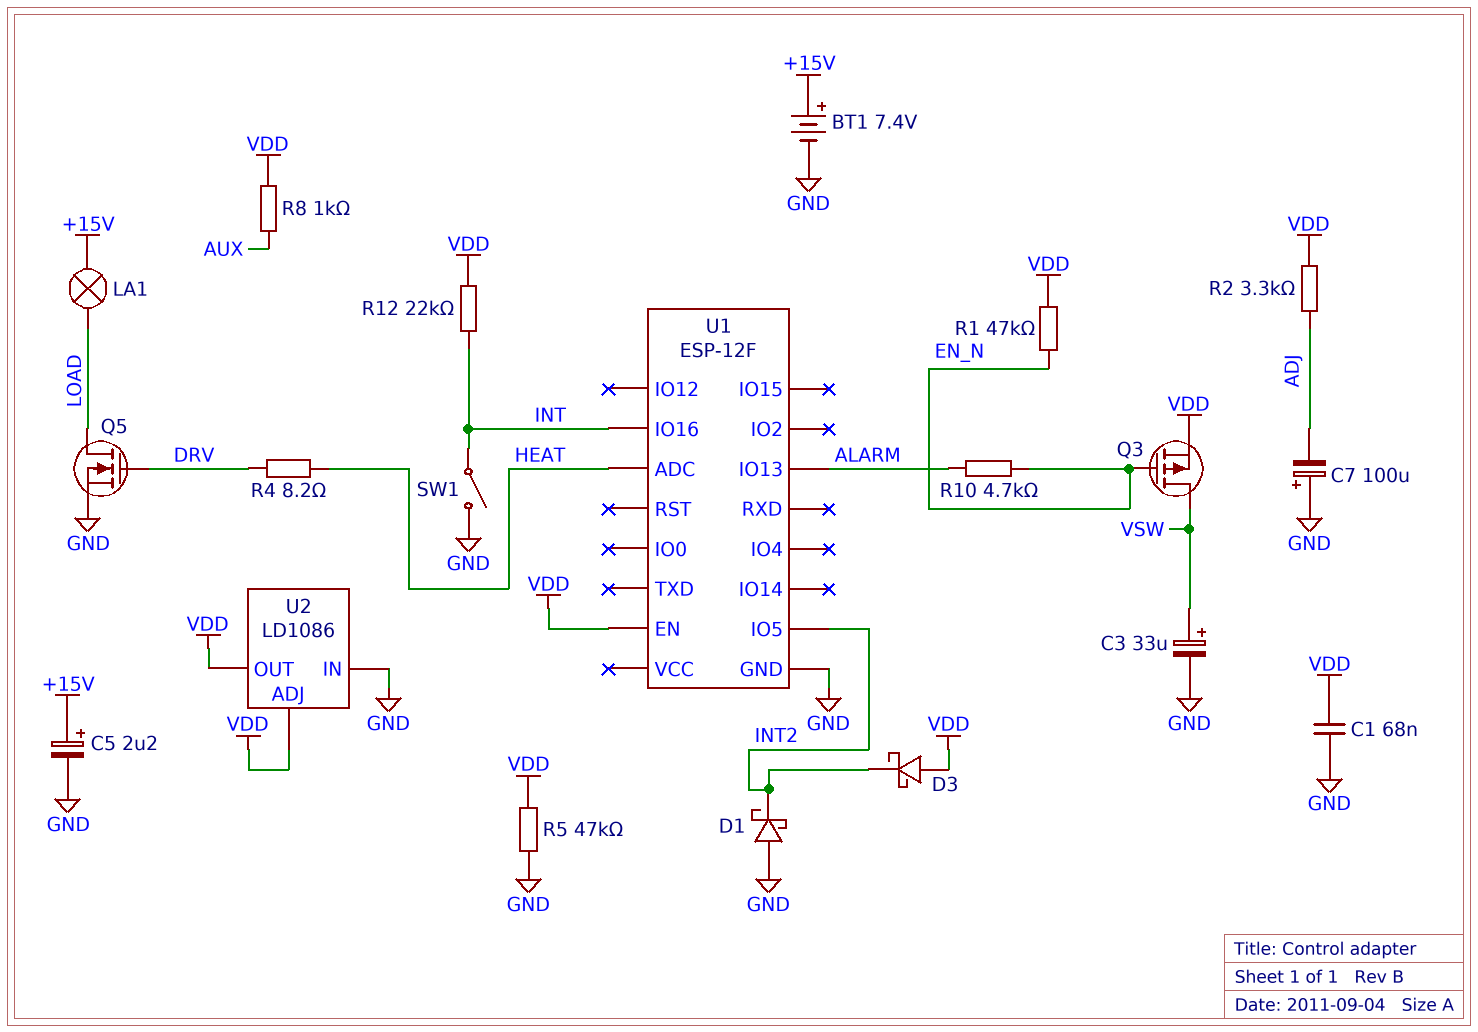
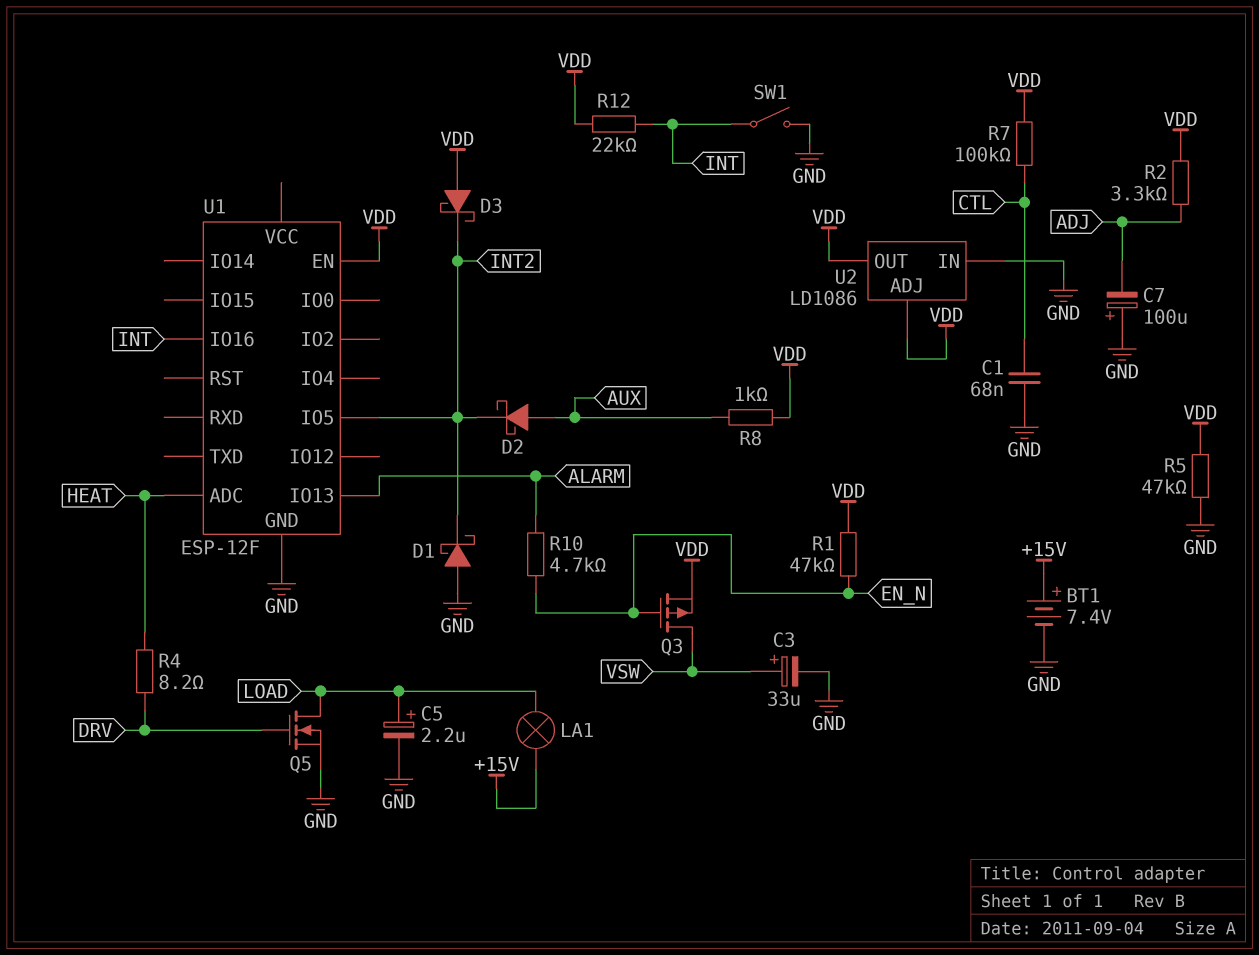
C1: 68nF (GND, VDD) -> 68nF (CTL, GND)
C5: 2.2uF (plus +15V, minus GND) -> 2.2uF (plus LOAD, minus GND)
D2: none -> schottky (A AUX, K INT2)
R7: none -> 100k (CTL, VDD)

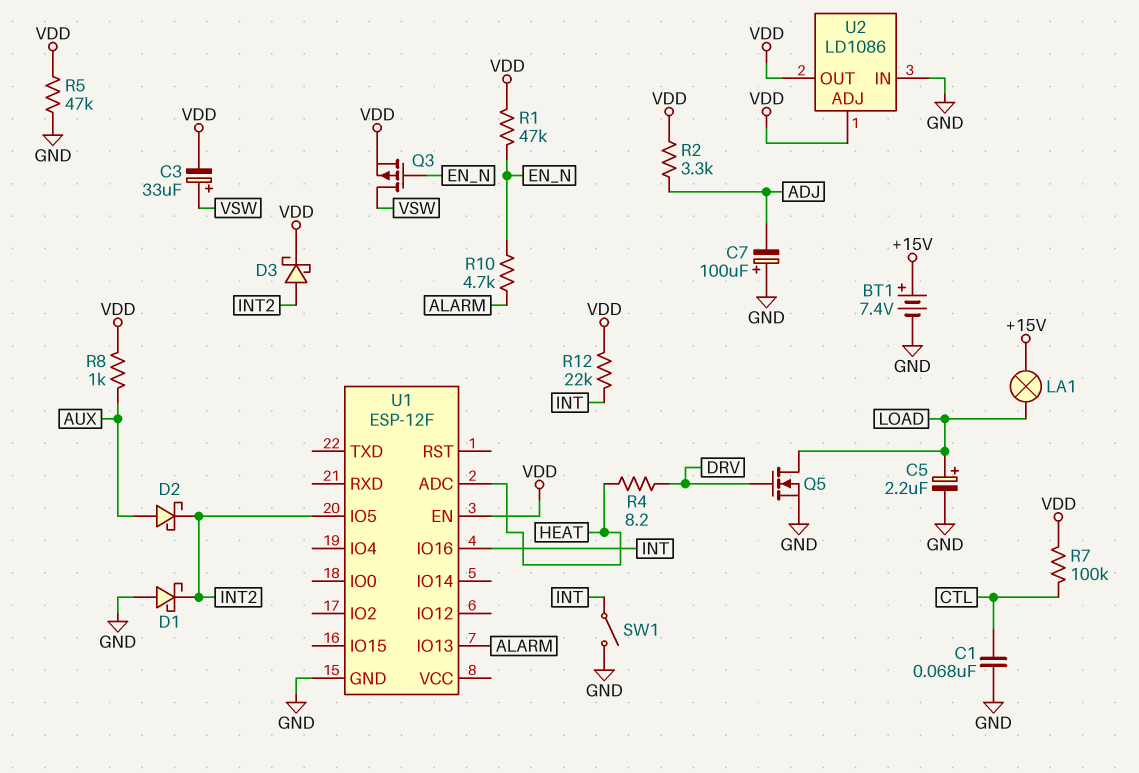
C3: 33uF (plus VSW, minus GND) -> 33uF (plus VSW, minus VDD)
D3: schottky (A VDD, K INT2) -> schottky (A INT2, K VDD)

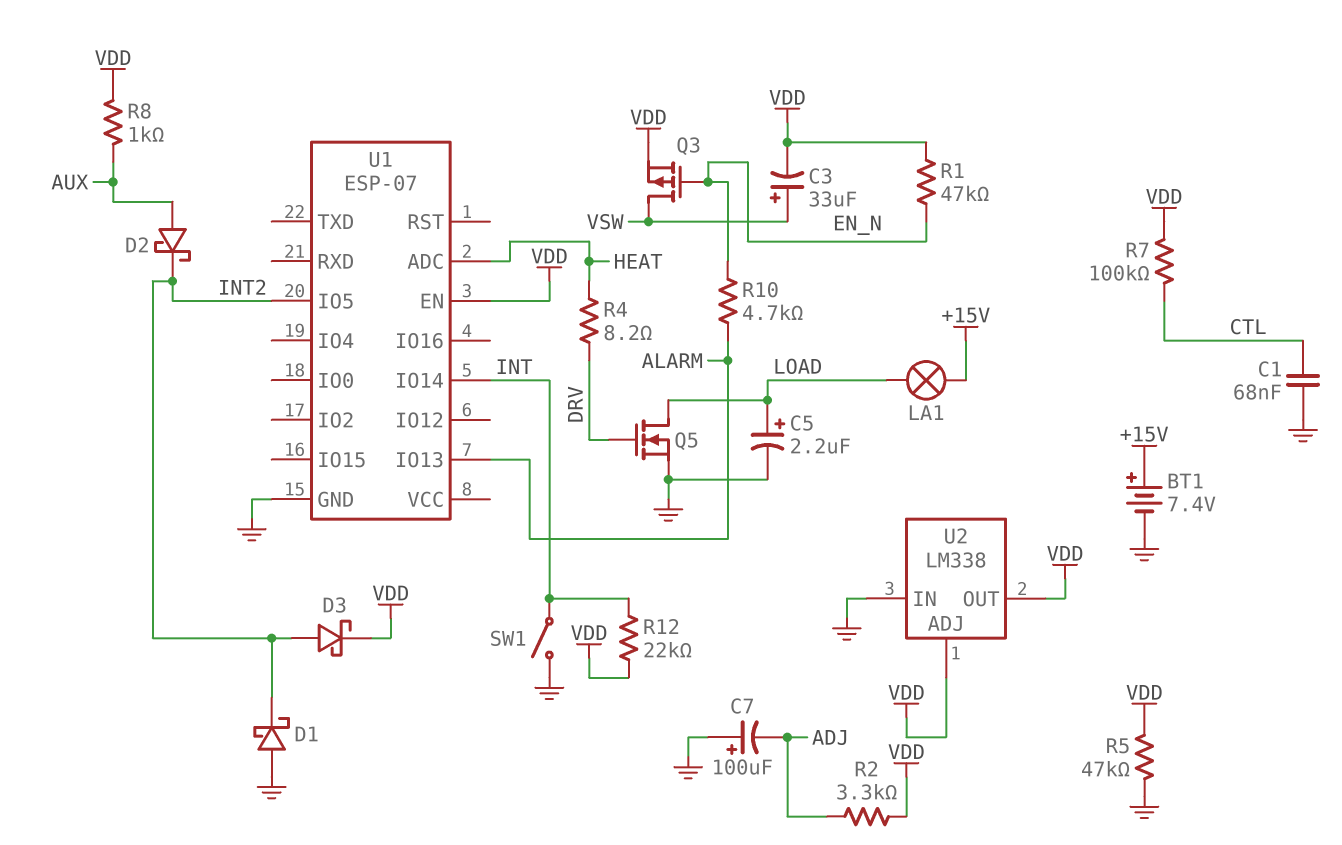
U1: ESP-12F -> ESP-07
U1 pin IO14: none -> INT
U1 pin IO16: INT -> none
U2: LD1086 -> LM338

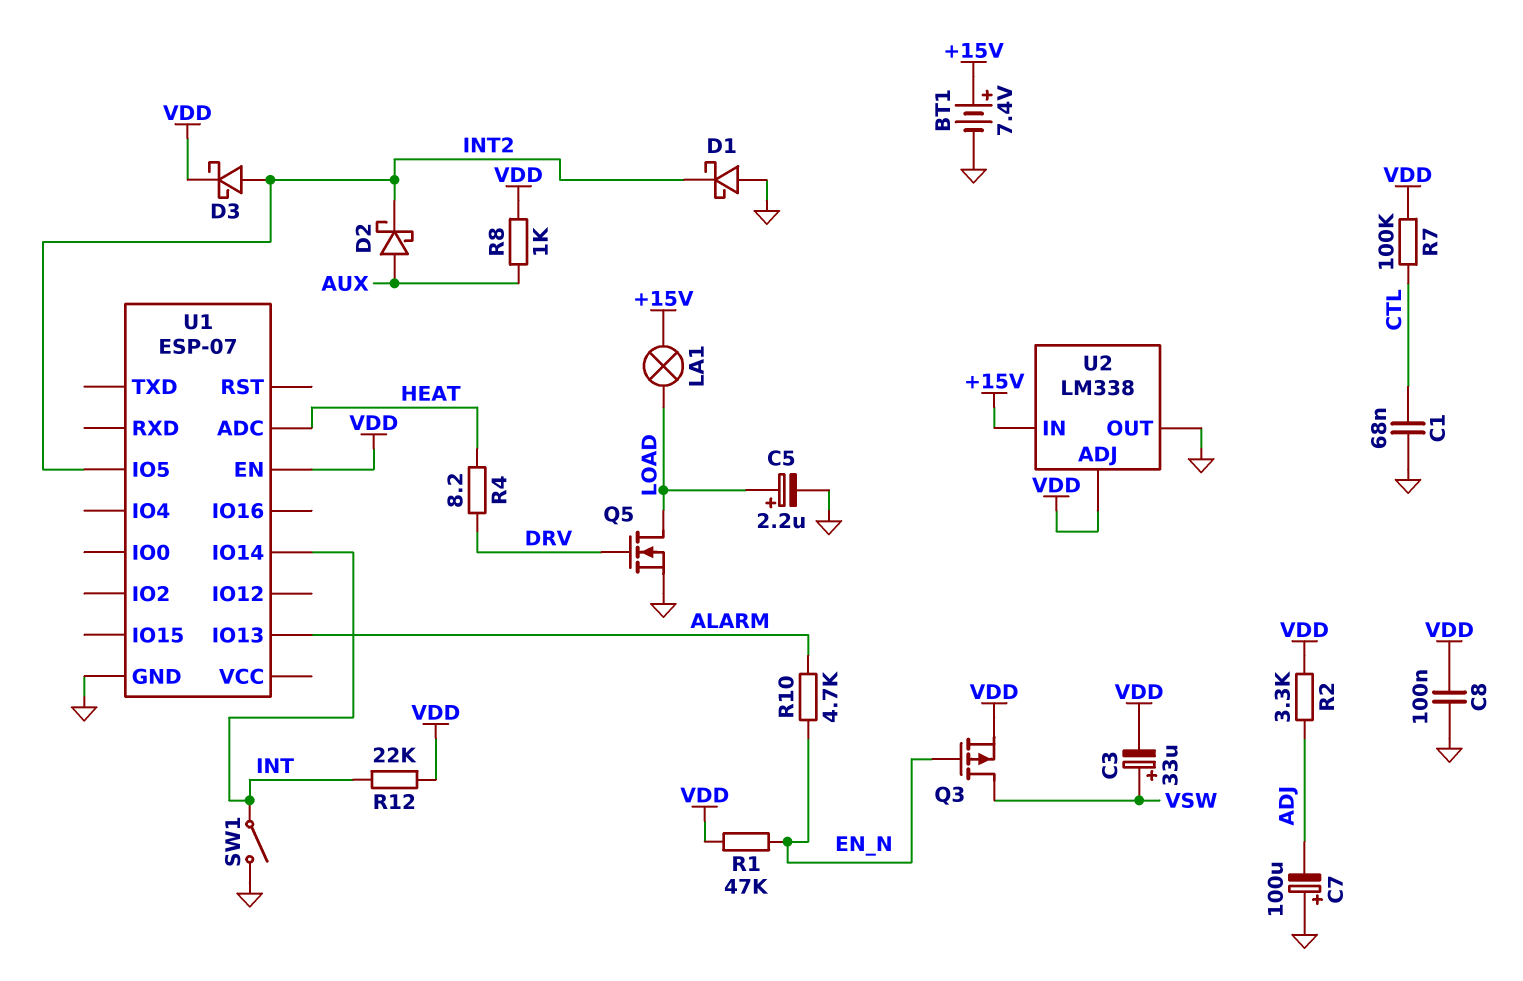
C8: none -> 100nF (GND, VDD)
R5: 47k (GND, VDD) -> none
U2 pin IN: GND -> +15V
U2 pin OUT: VDD -> GND

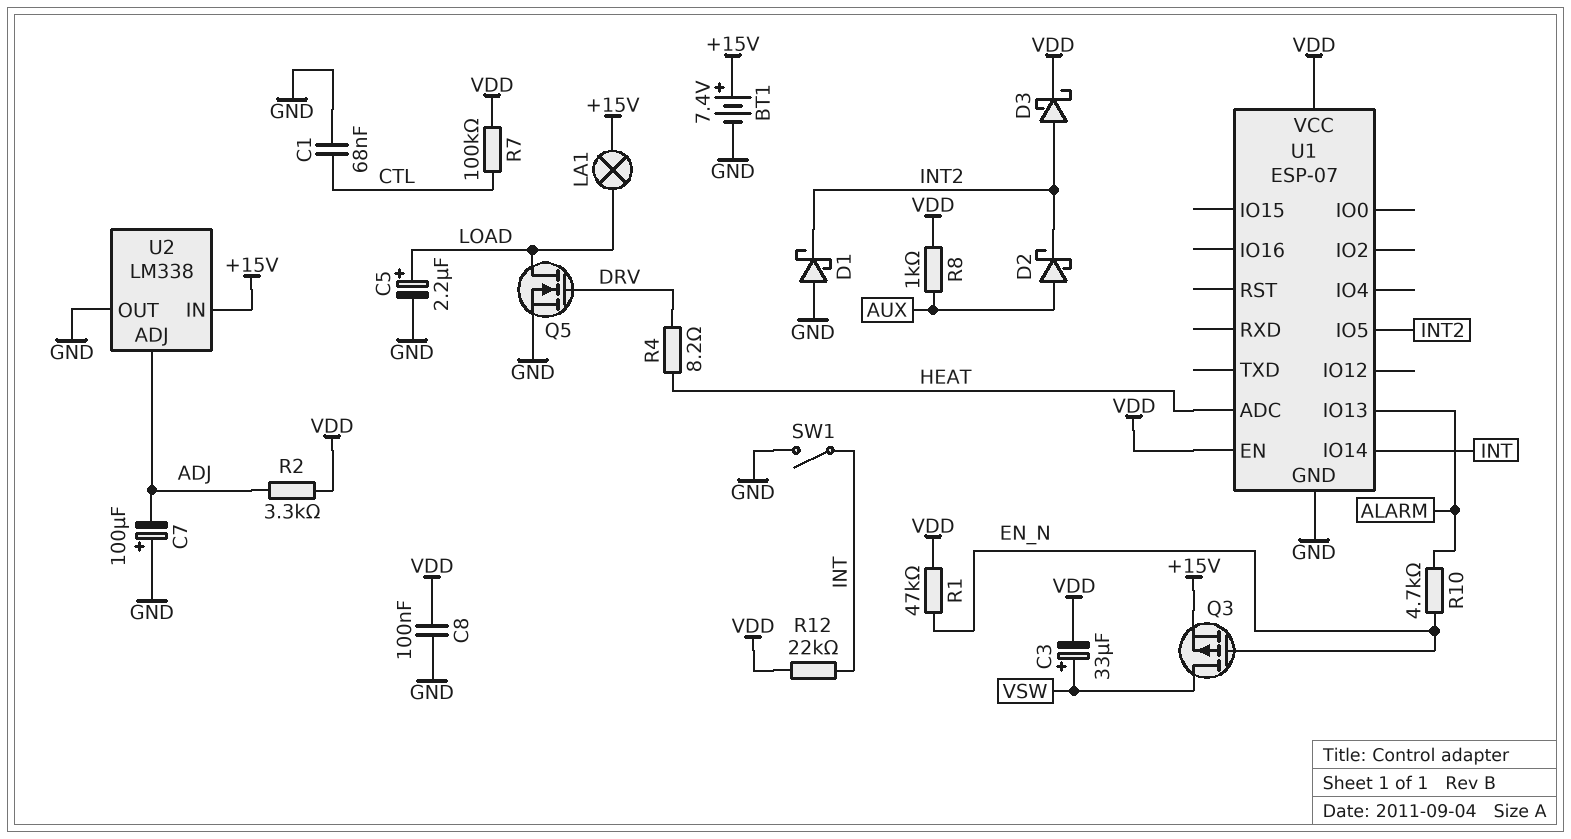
Q3: PMOS (G EN_N, D VSW, S VDD) -> PMOS (G EN_N, D VSW, S +15V)
U1 pin VCC: none -> VDD
U2 pin ADJ: VDD -> ADJ

